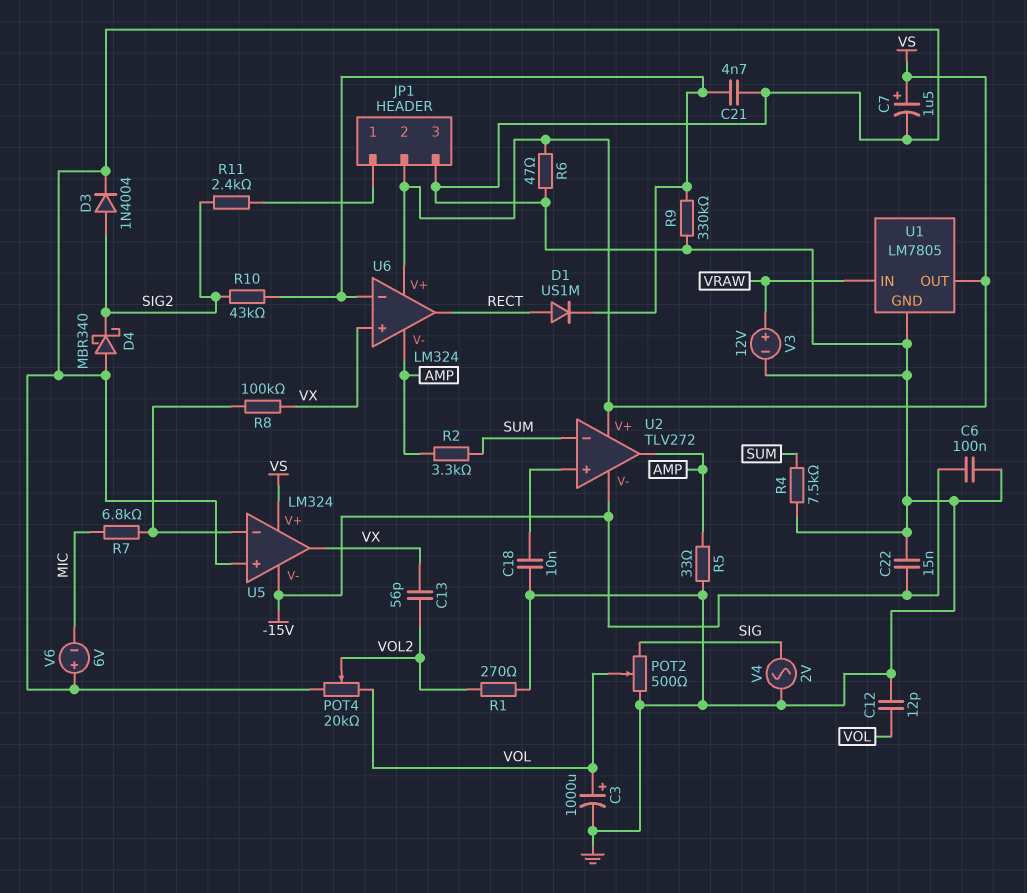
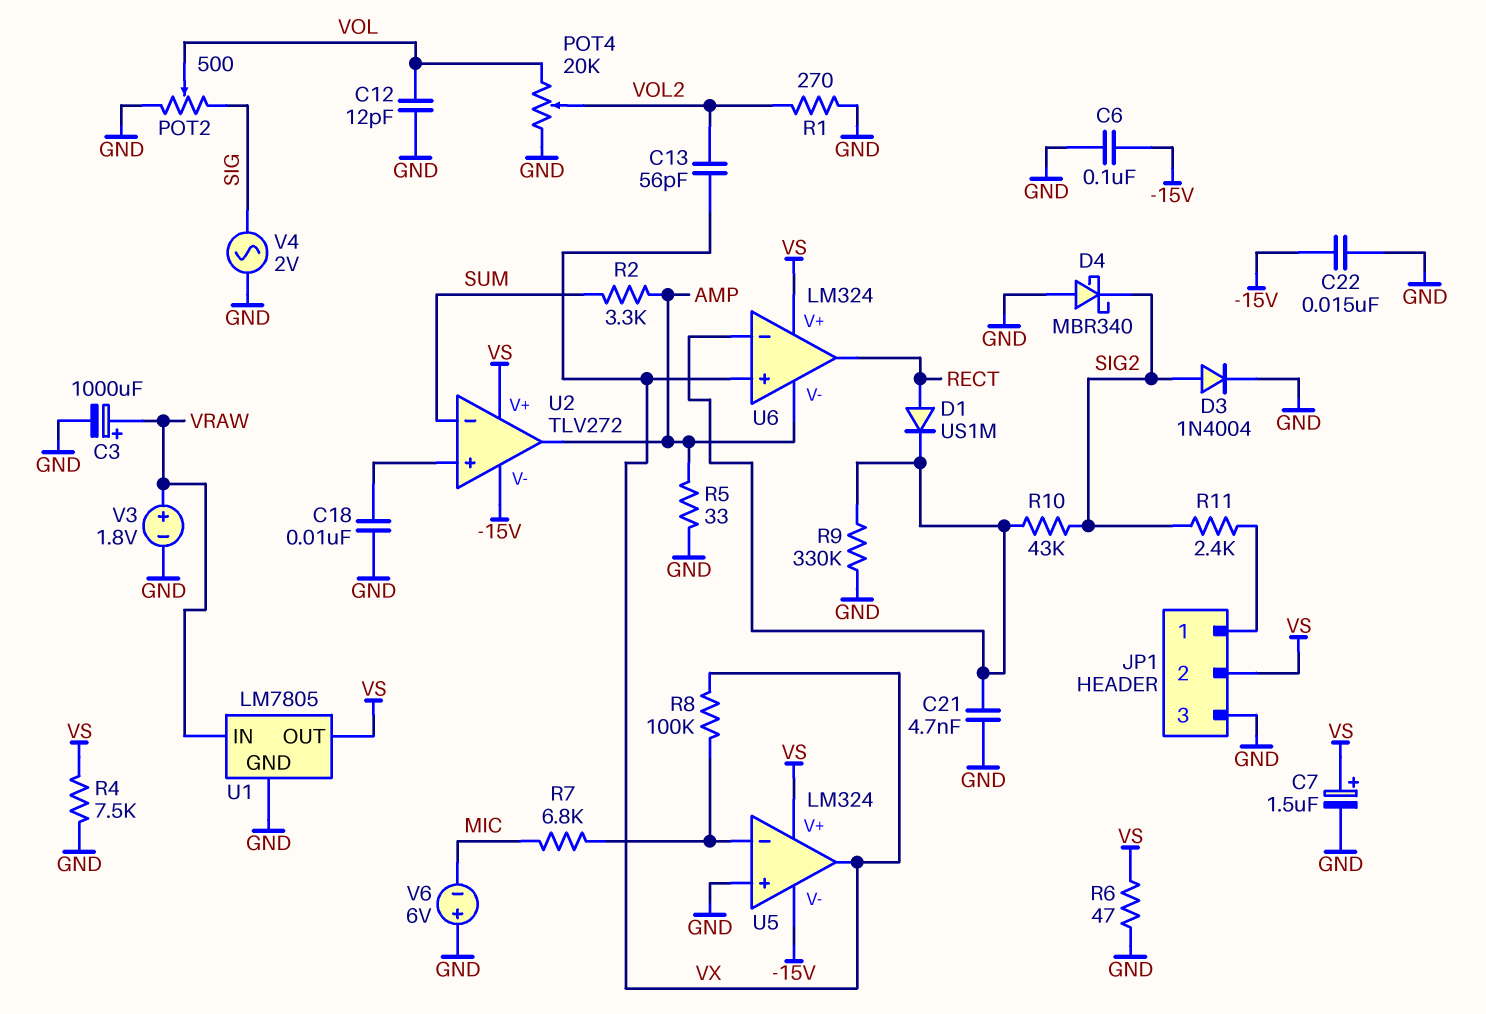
C3: 1000uF (plus VOL, minus GND) -> 1000uF (plus VRAW, minus GND)
R4: 7.5k (GND, SUM) -> 7.5k (GND, VS)
V3: 12V (plus VRAW, minus GND) -> 1.8V (plus VRAW, minus GND)

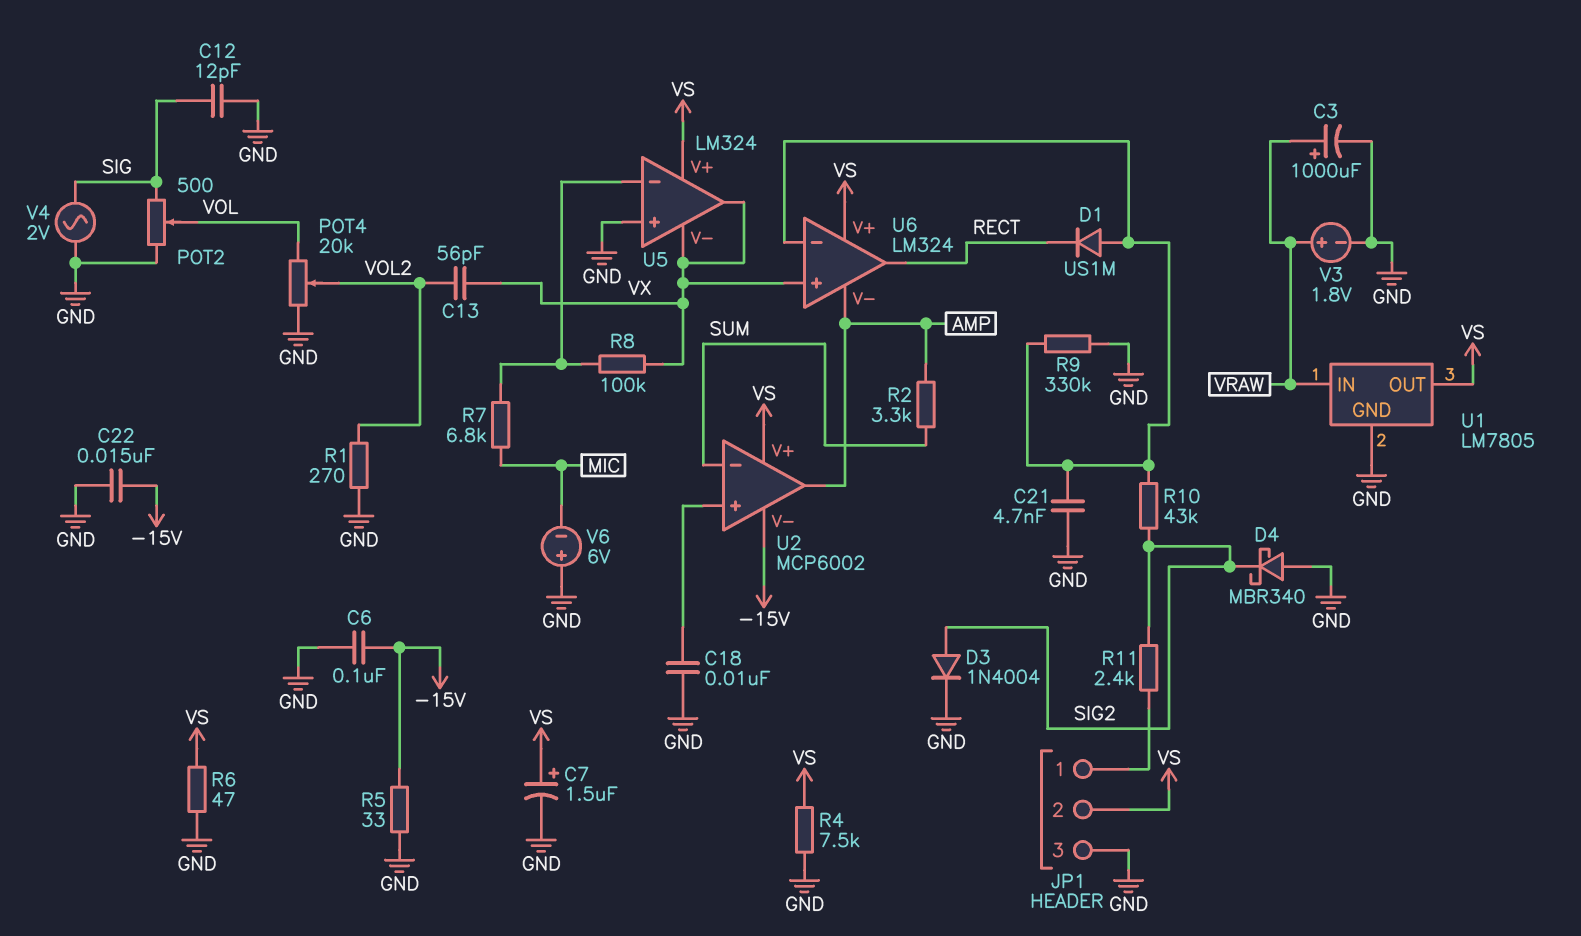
C12: 12pF (GND, VOL) -> 12pF (GND, SIG)
D1: diode US1M (A RECT, K U6/in-) -> diode US1M (A U6/in-, K RECT)
R5: 33 (AMP, GND) -> 33 (-15V, GND)
U2: TLV272 -> MCP6002
U5 pin V-: -15V -> VX

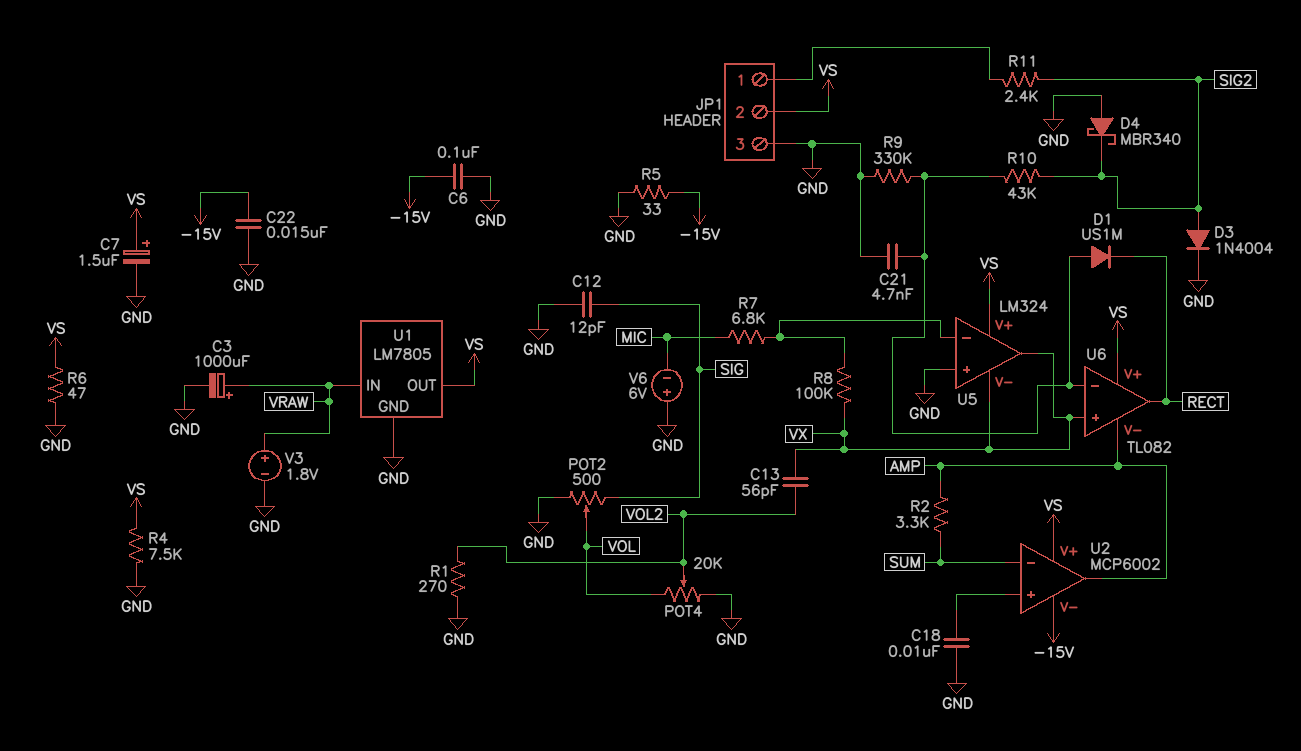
U6: LM324 -> TL082
V4: AC 2V (GND, SIG) -> none

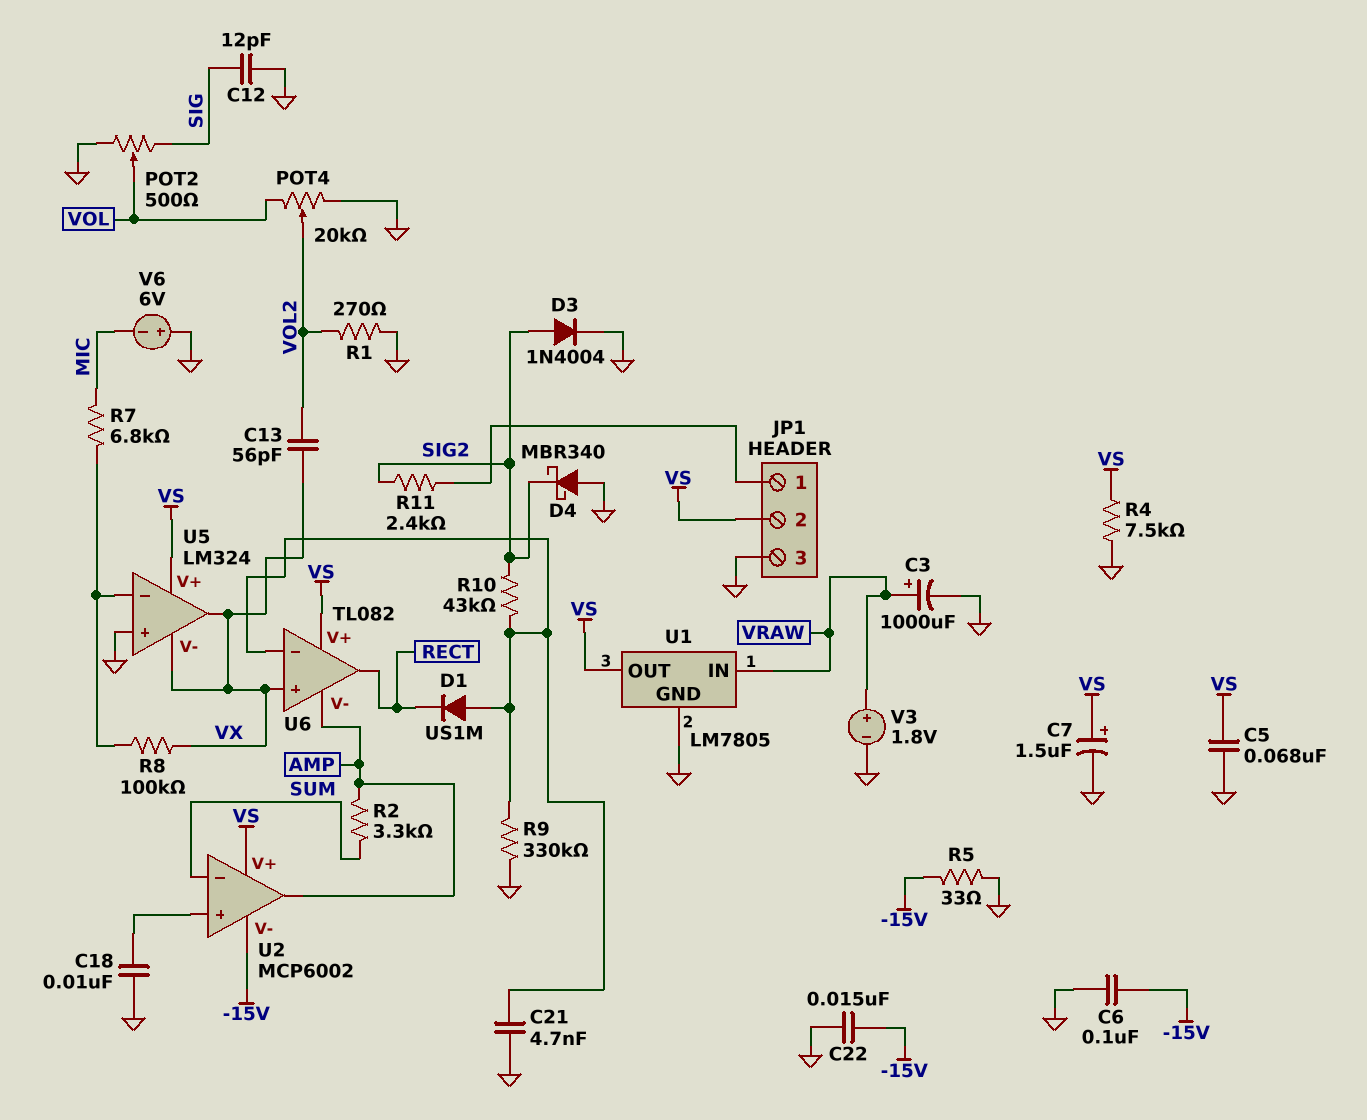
C5: none -> 68nF (GND, VS)
R6: 47 (GND, VS) -> none

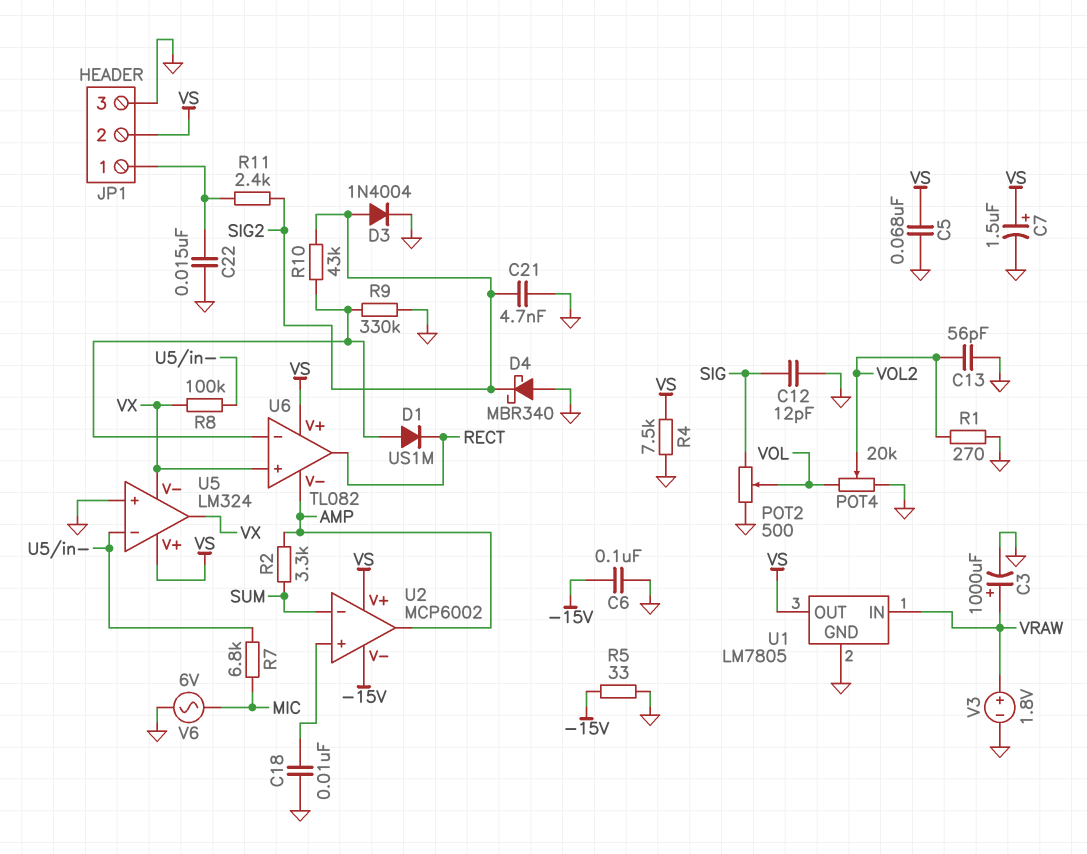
C13: 56pF (VOL2, VX) -> 56pF (GND, VOL2)
C21: 4.7nF (GND, U6/in-) -> 4.7nF (GND, SIG2)
C22: 15nF (-15V, GND) -> 15nF (GND, JP1/1)
V6: 6V (plus GND, minus MIC) -> AC 6V (GND, MIC)

